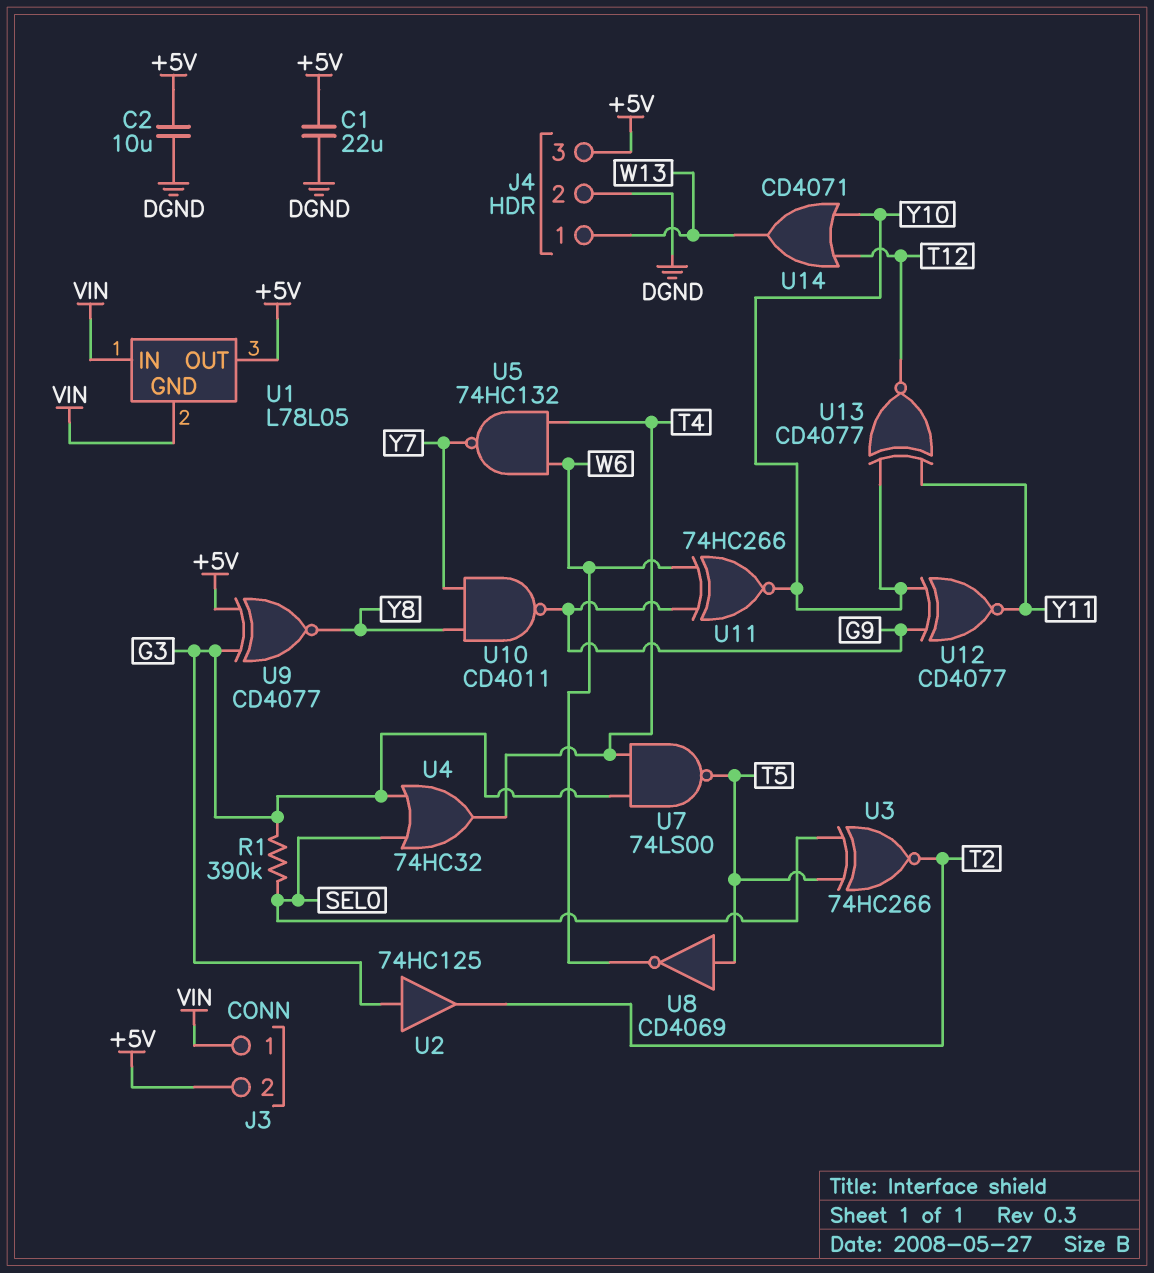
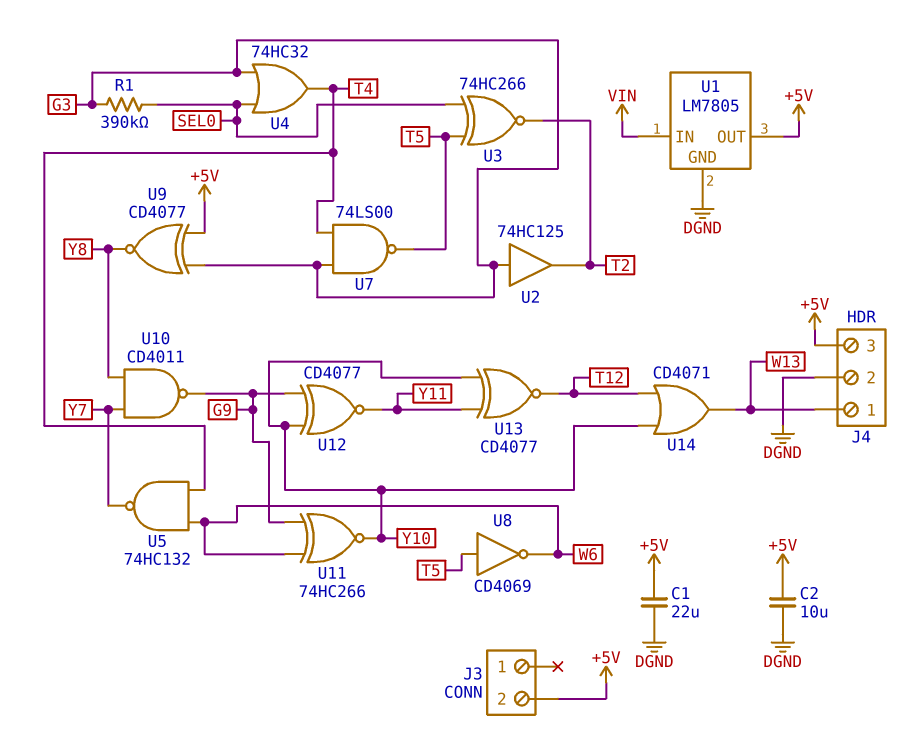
J3 pin 1: VIN -> none
U1: L78L05 -> LM7805
U1 pin GND: VIN -> DGND

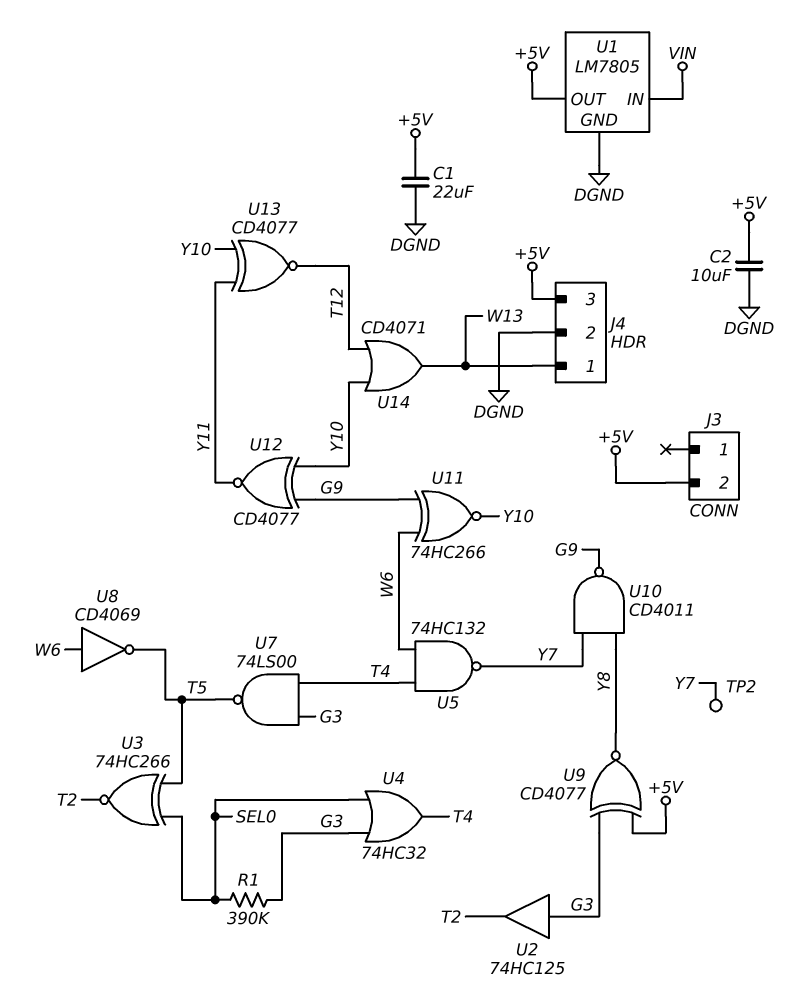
TP2: none -> test point (Y7)
U8: NOT CD4069 (in T5, out W6) -> NOT CD4069 (in W6, out T5)

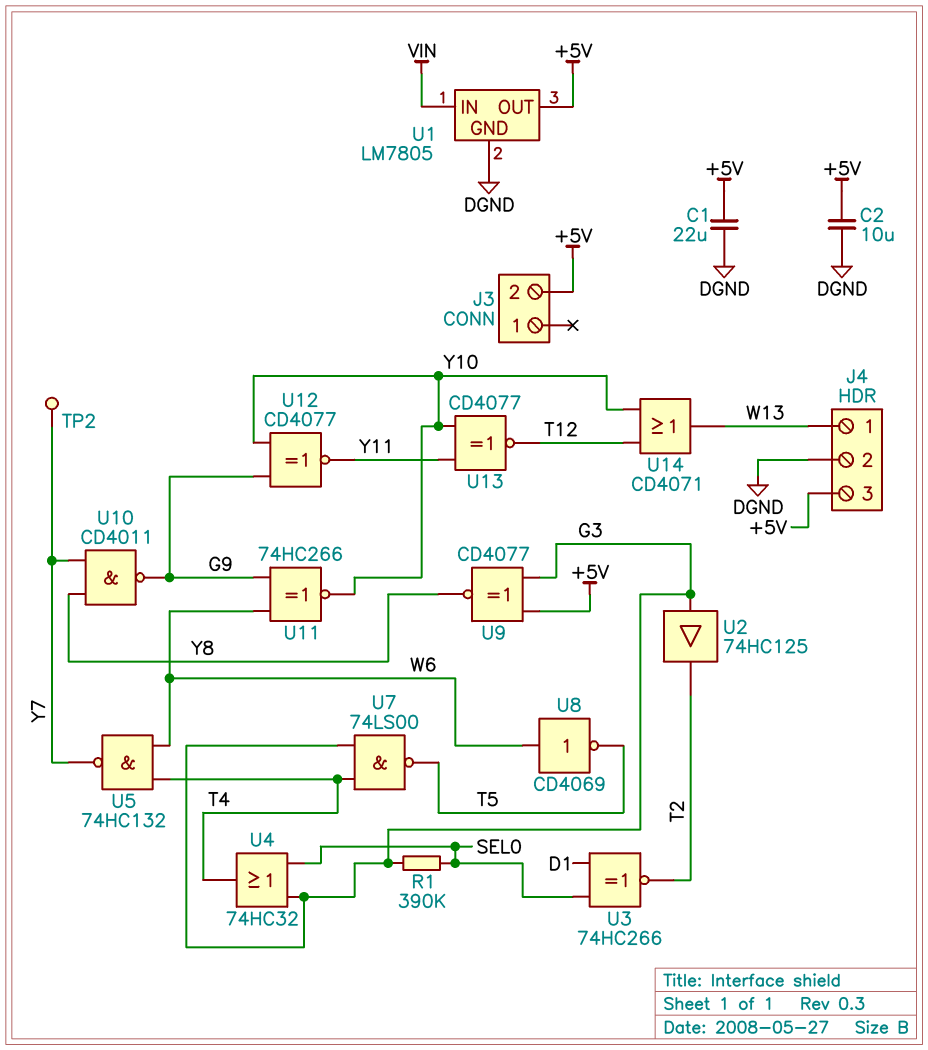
U3: XNOR 74HC266 (in SEL0, in T5, out T2) -> XNOR 74HC266 (in D1, in SEL0, out T2)

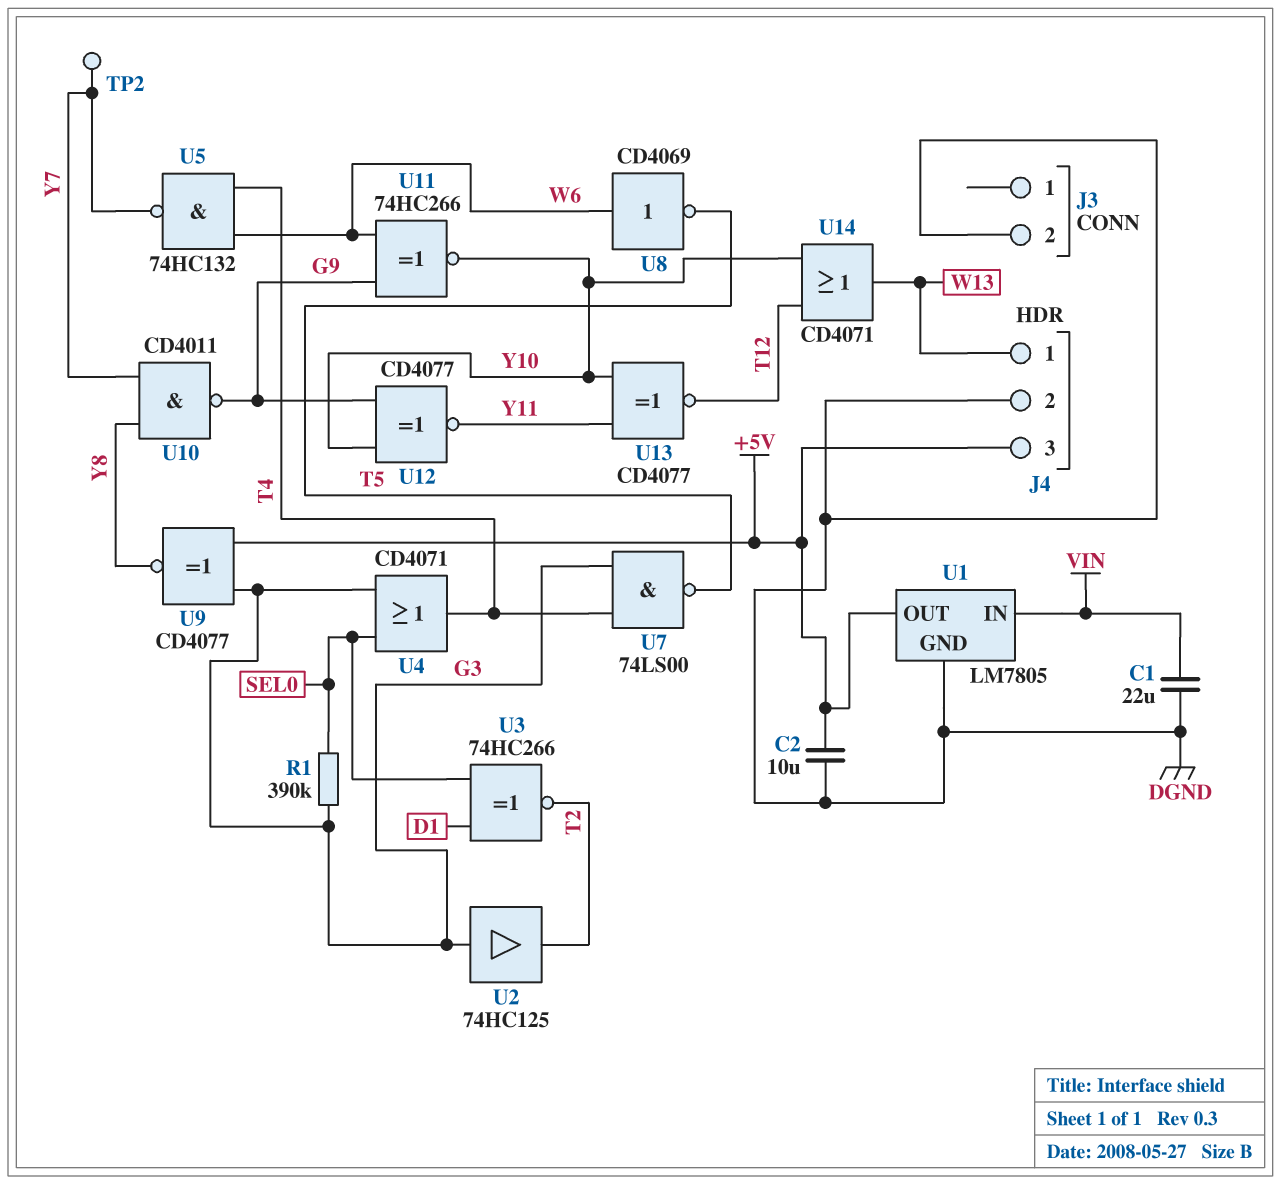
C1: 22uF (+5V, DGND) -> 22uF (DGND, VIN)
J3 pin 2: +5V -> DGND
U4: OR 74HC32 (in G3, in SEL0, out T4) -> OR CD4071 (in G3, in SEL0, out T4)

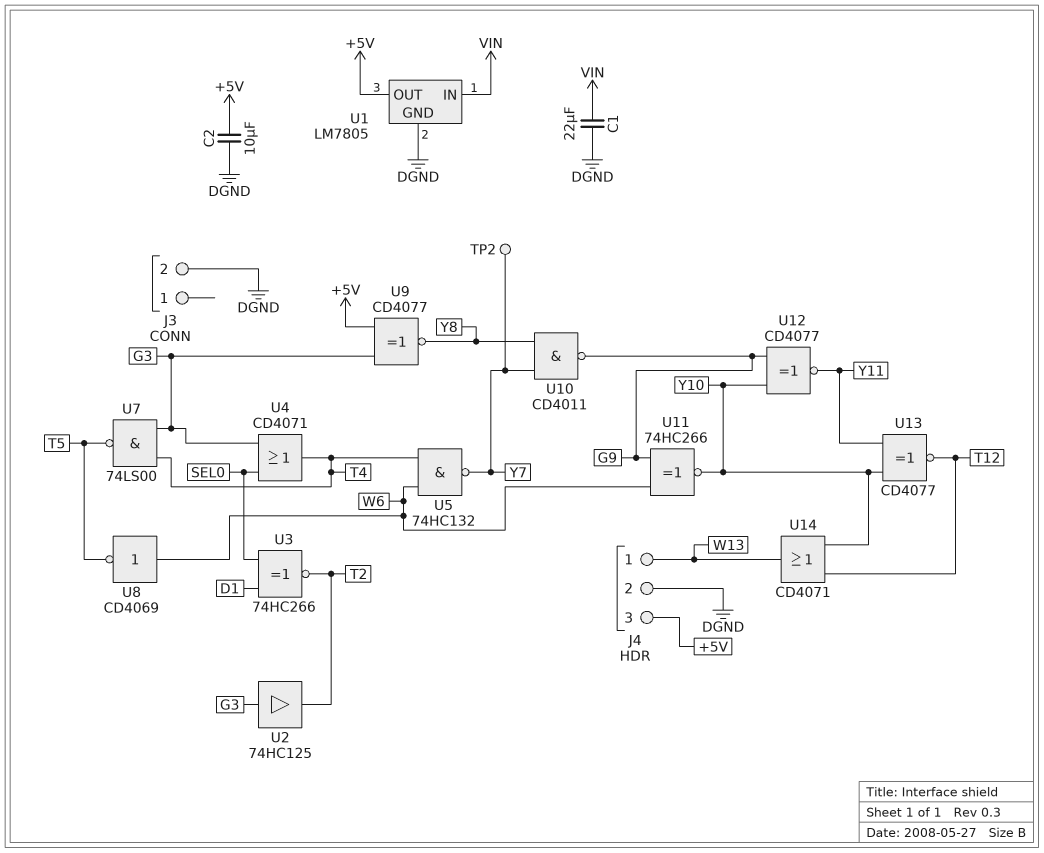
R1: 390k (G3, SEL0) -> none

